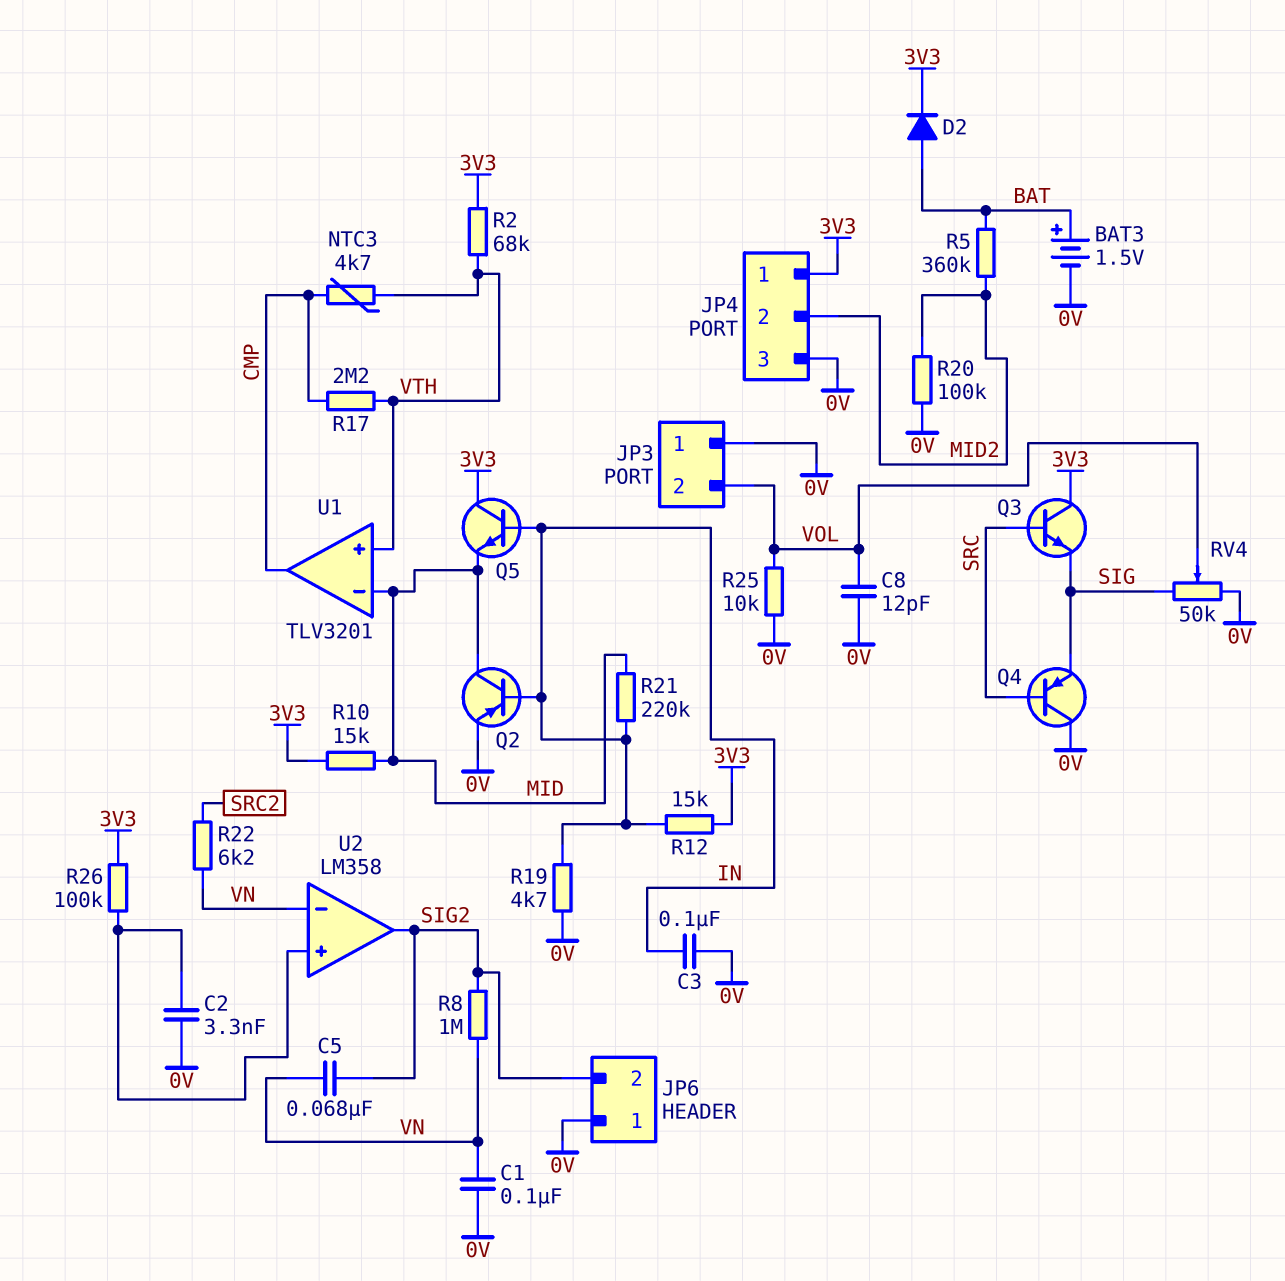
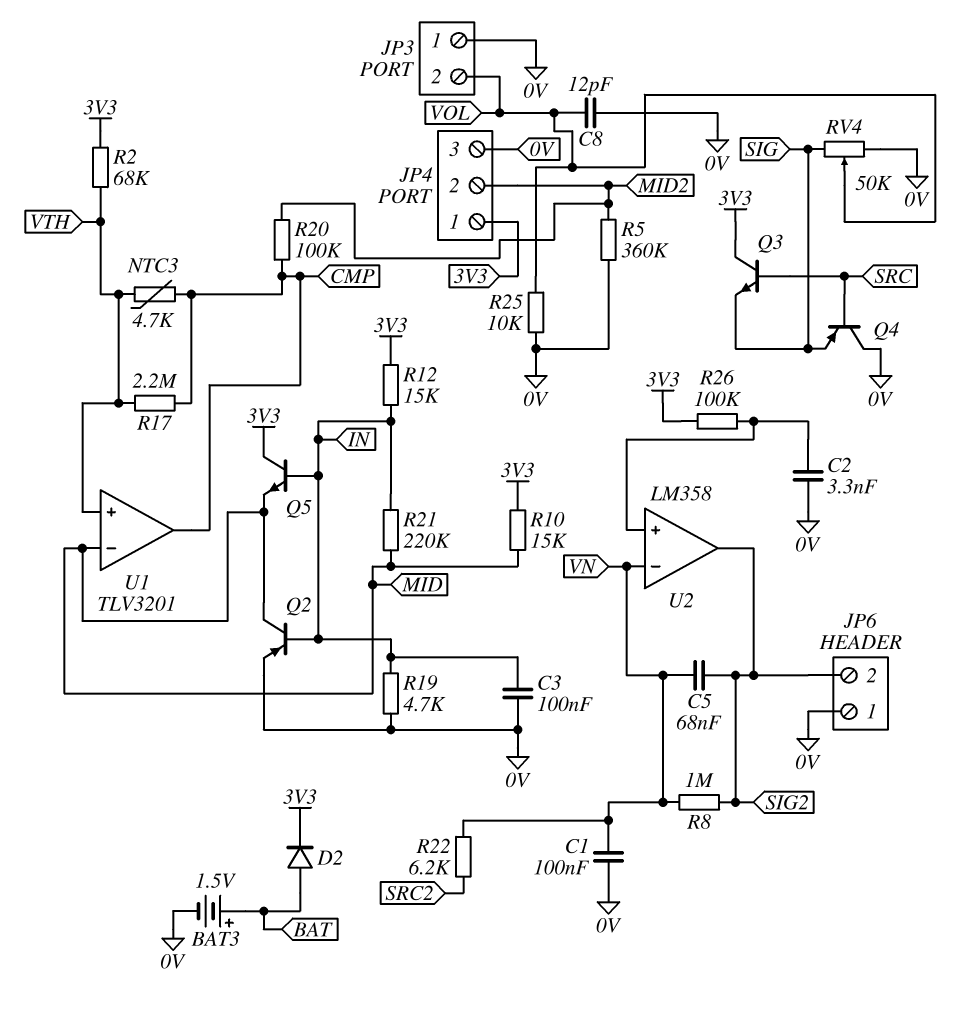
R5: 360k (BAT, MID2) -> 360k (0V, MID2)
R20: 100k (0V, MID2) -> 100k (CMP, MID2)

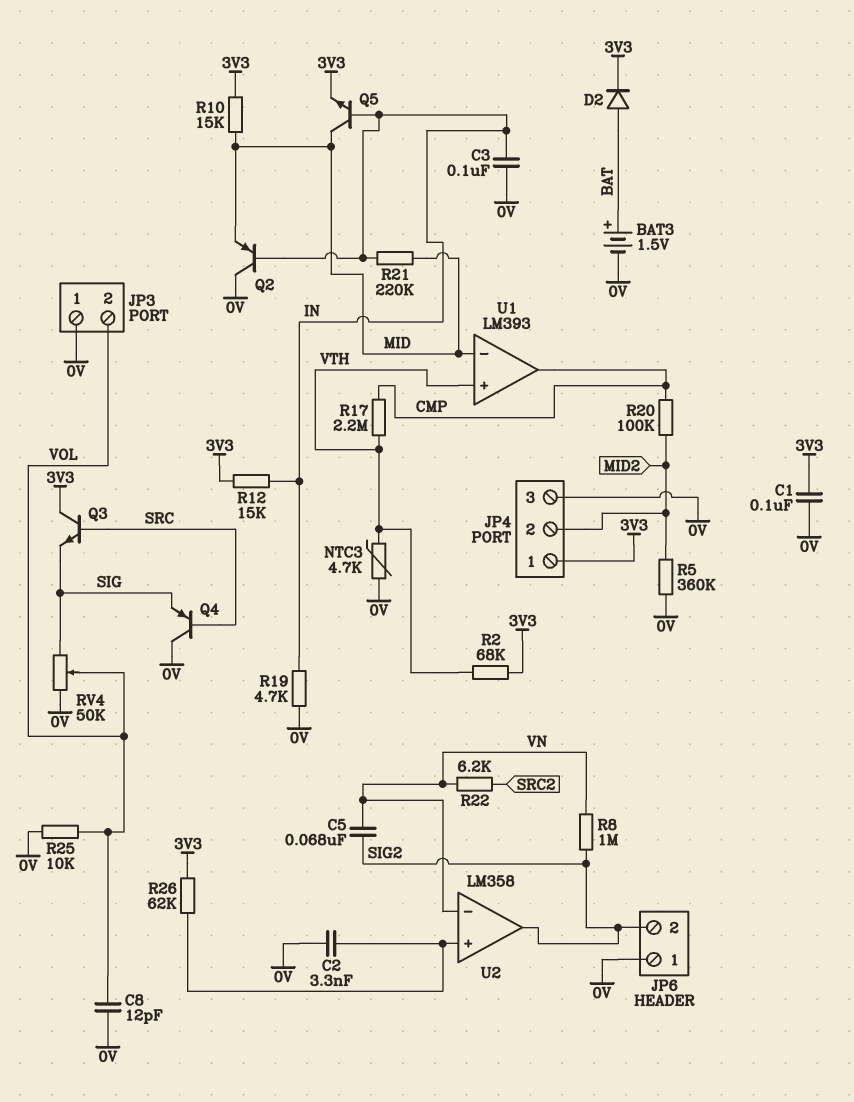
C1: 100nF (0V, VN) -> 100nF (0V, 3V3)
NTC3: 4.7k (CMP, VTH) -> 4.7k (0V, VTH)
Q2: PNP (B IN, C MID, E 0V) -> PNP (B IN, C 0V, E MID)
Q5: NPN (B IN, C 3V3, E MID) -> NPN (B IN, C MID, E 3V3)
R26: 100k (3V3, U2/in+) -> 62k (3V3, U2/in+)
U1: TLV3201 -> LM393

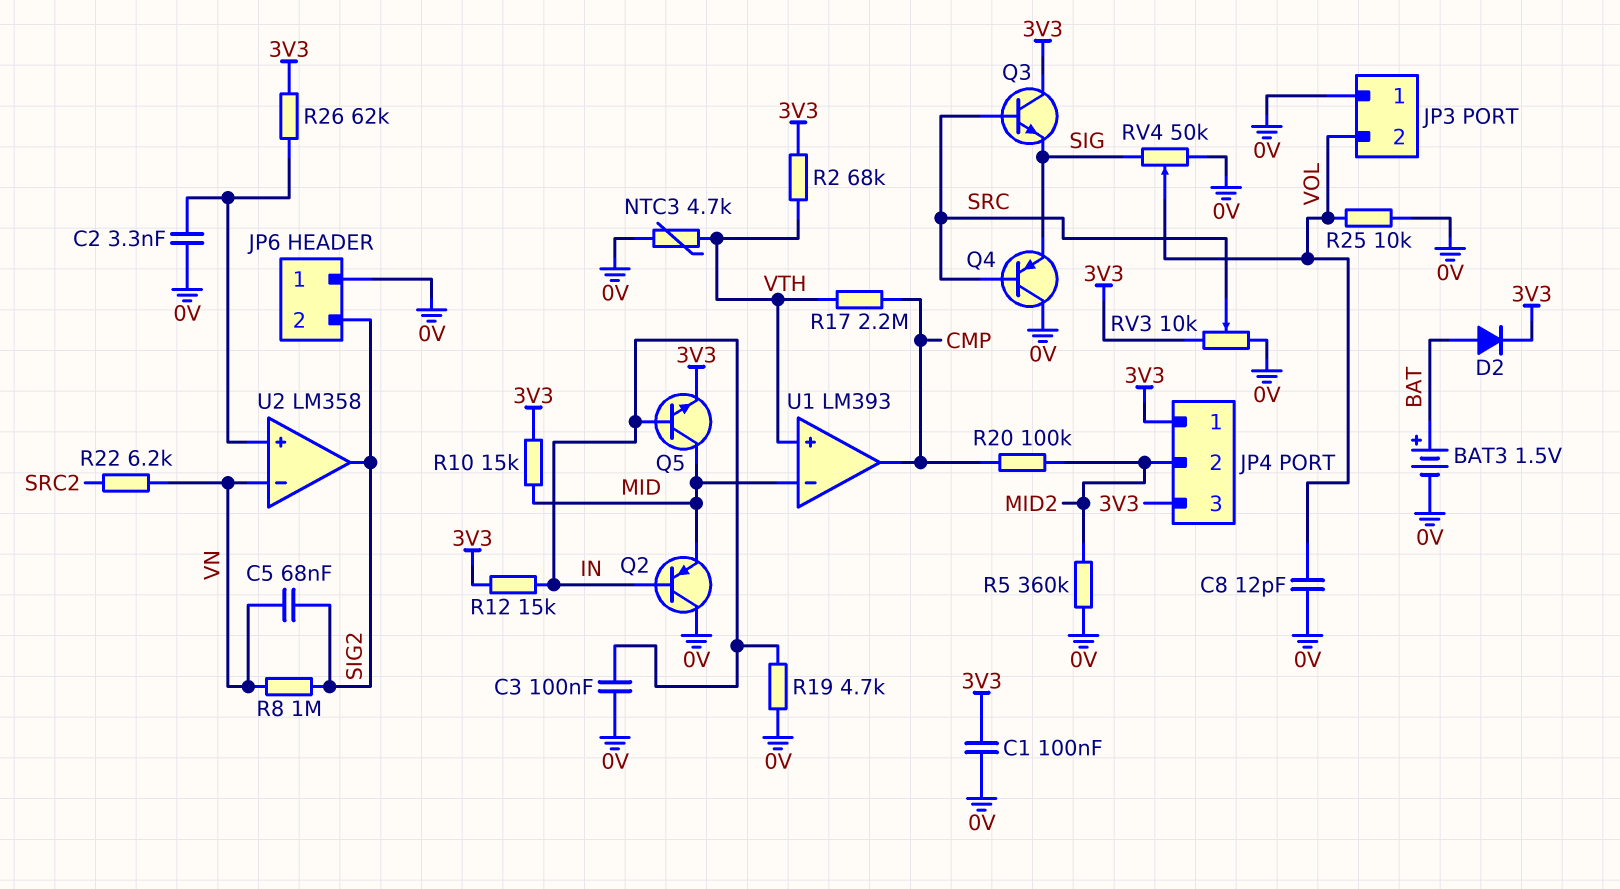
JP4 pin 3: 0V -> 3V3
R21: 220k (IN, MID) -> none
RV3: none -> 10k (0V, 3V3, wiper SRC)

